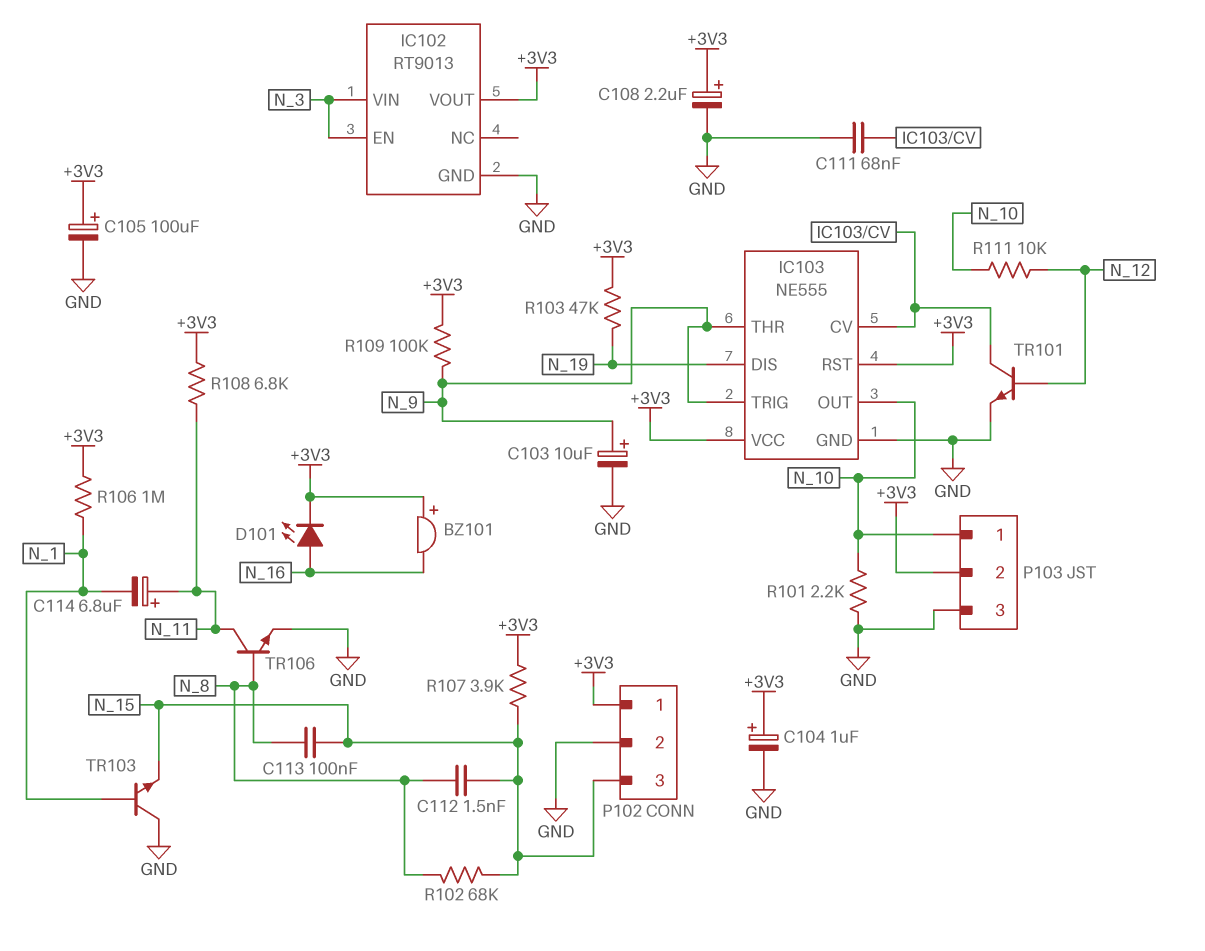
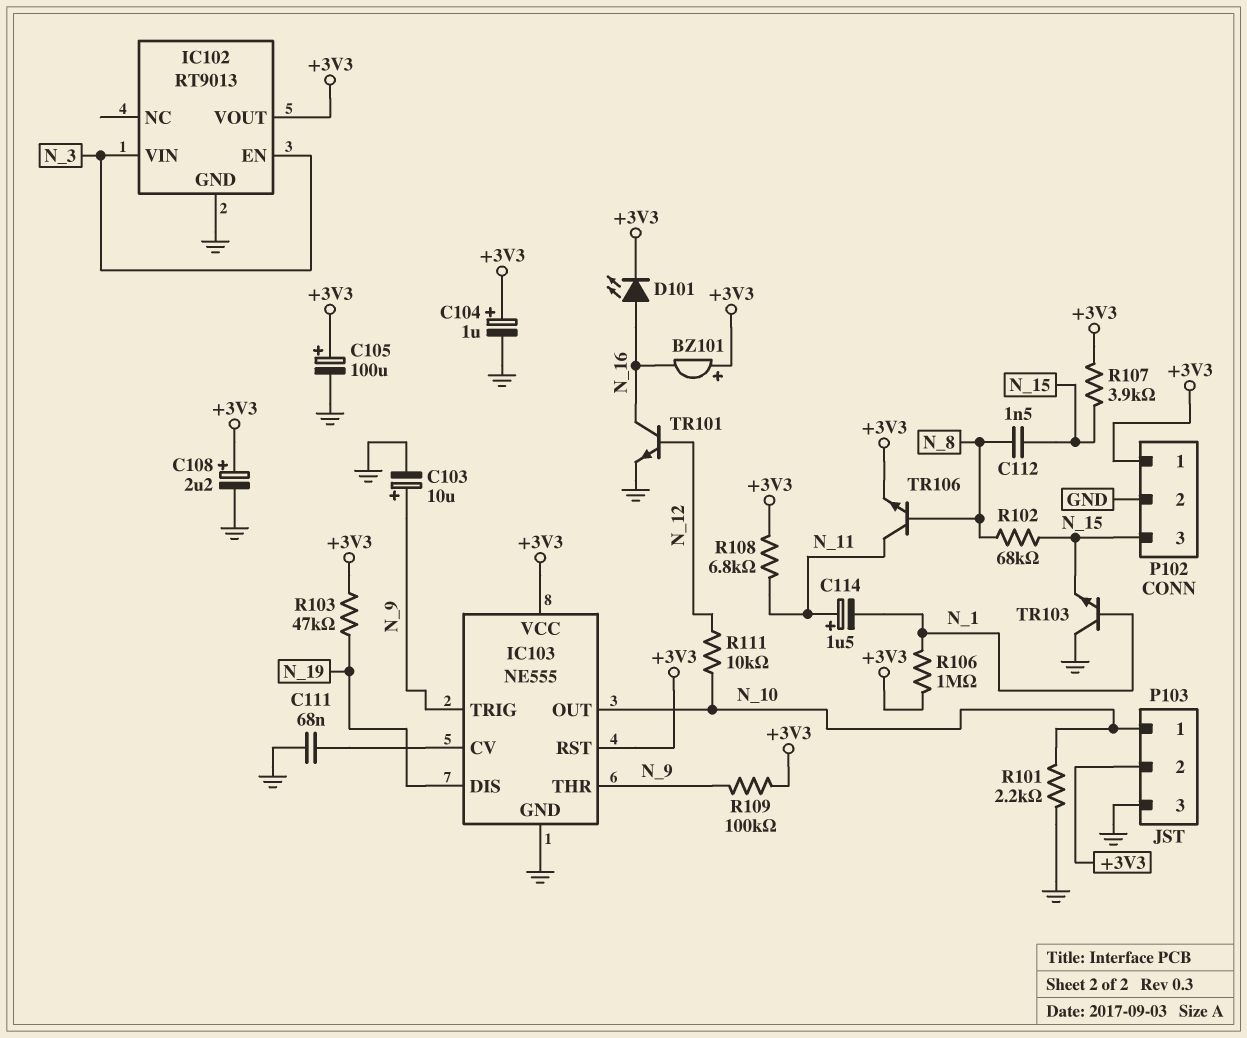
C113: 100nF (N_8, N_15) -> none
C114: 6.8uF (plus N_11, minus N_1) -> 1.5uF (plus N_11, minus N_1)
TR101: NPN (B N_12, C IC103/CV, E GND) -> NPN (B N_12, C N_16, E GND)
TR106: NPN (B N_8, C N_11, E GND) -> NPN (B N_8, C N_11, E +3V3)

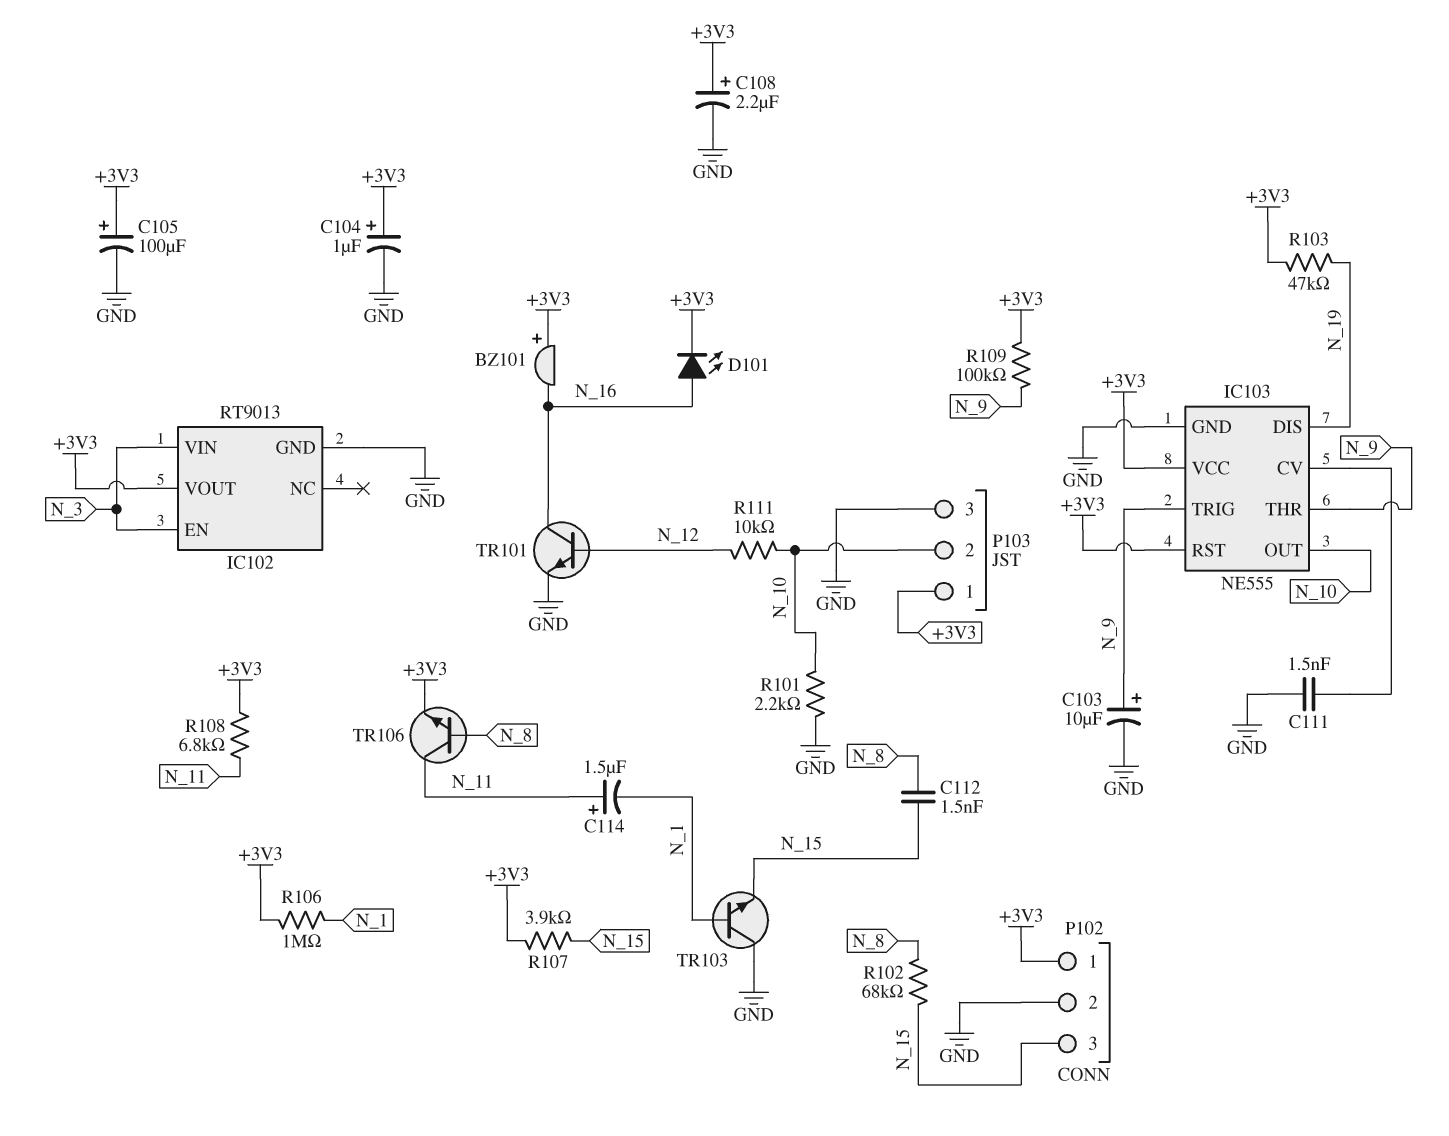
C111: 68nF (GND, IC103/CV) -> 1.5nF (GND, IC103/CV)
P103 pin 1: N_10 -> +3V3
P103 pin 2: +3V3 -> N_10

